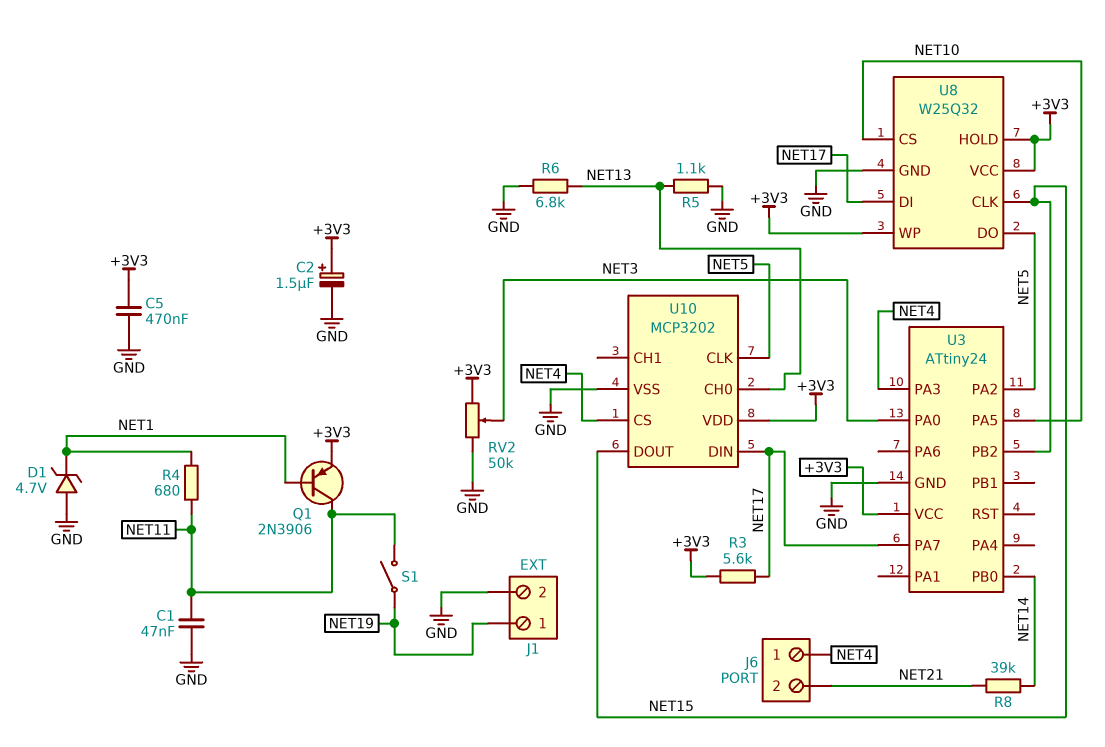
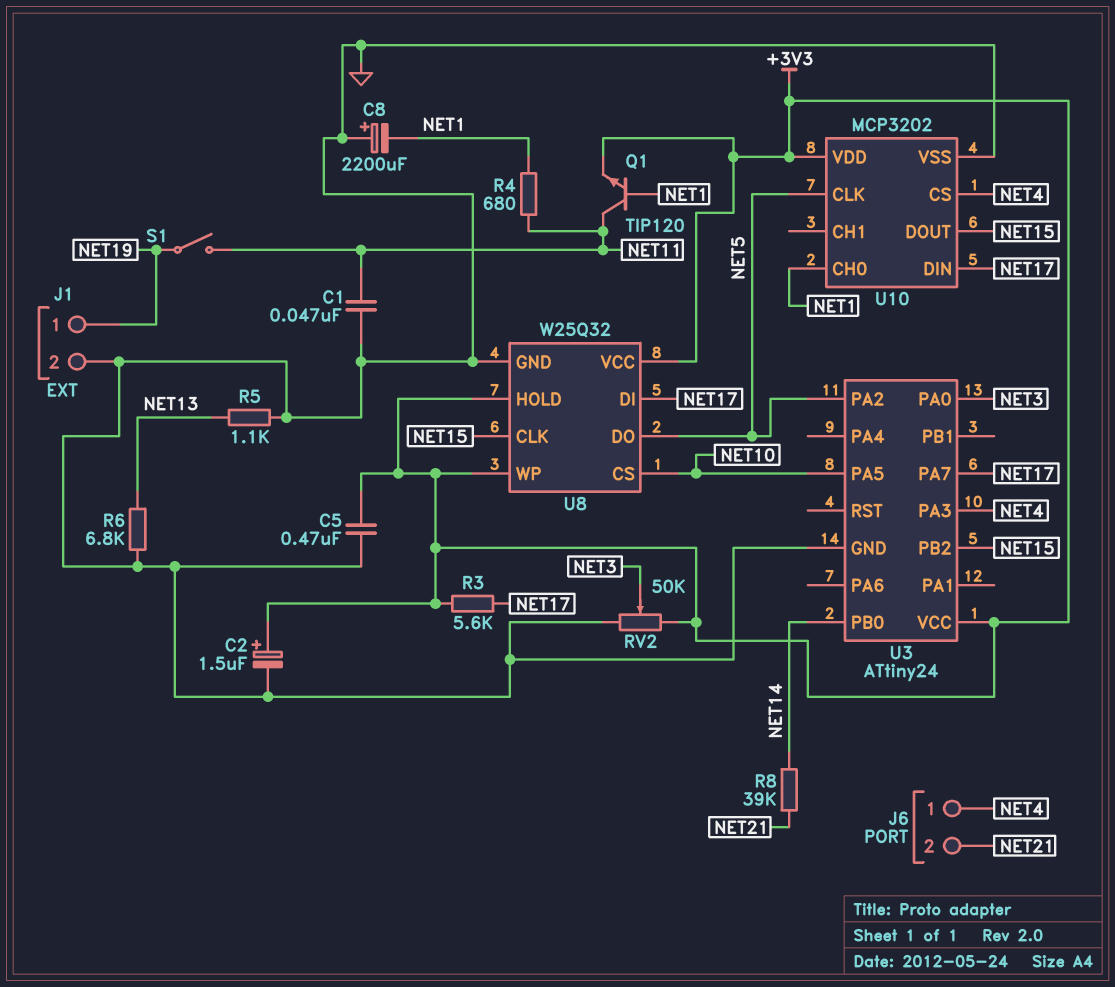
C8: none -> 2200uF (plus GND, minus NET1)
D1: zener 4.7V (A GND, K NET1) -> none
Q1: PNP 2N3906 (B NET1, C NET11, E +3V3) -> NPN TIP120 (B NET1, C NET11, E +3V3)
U10 pin CH0: NET13 -> NET1

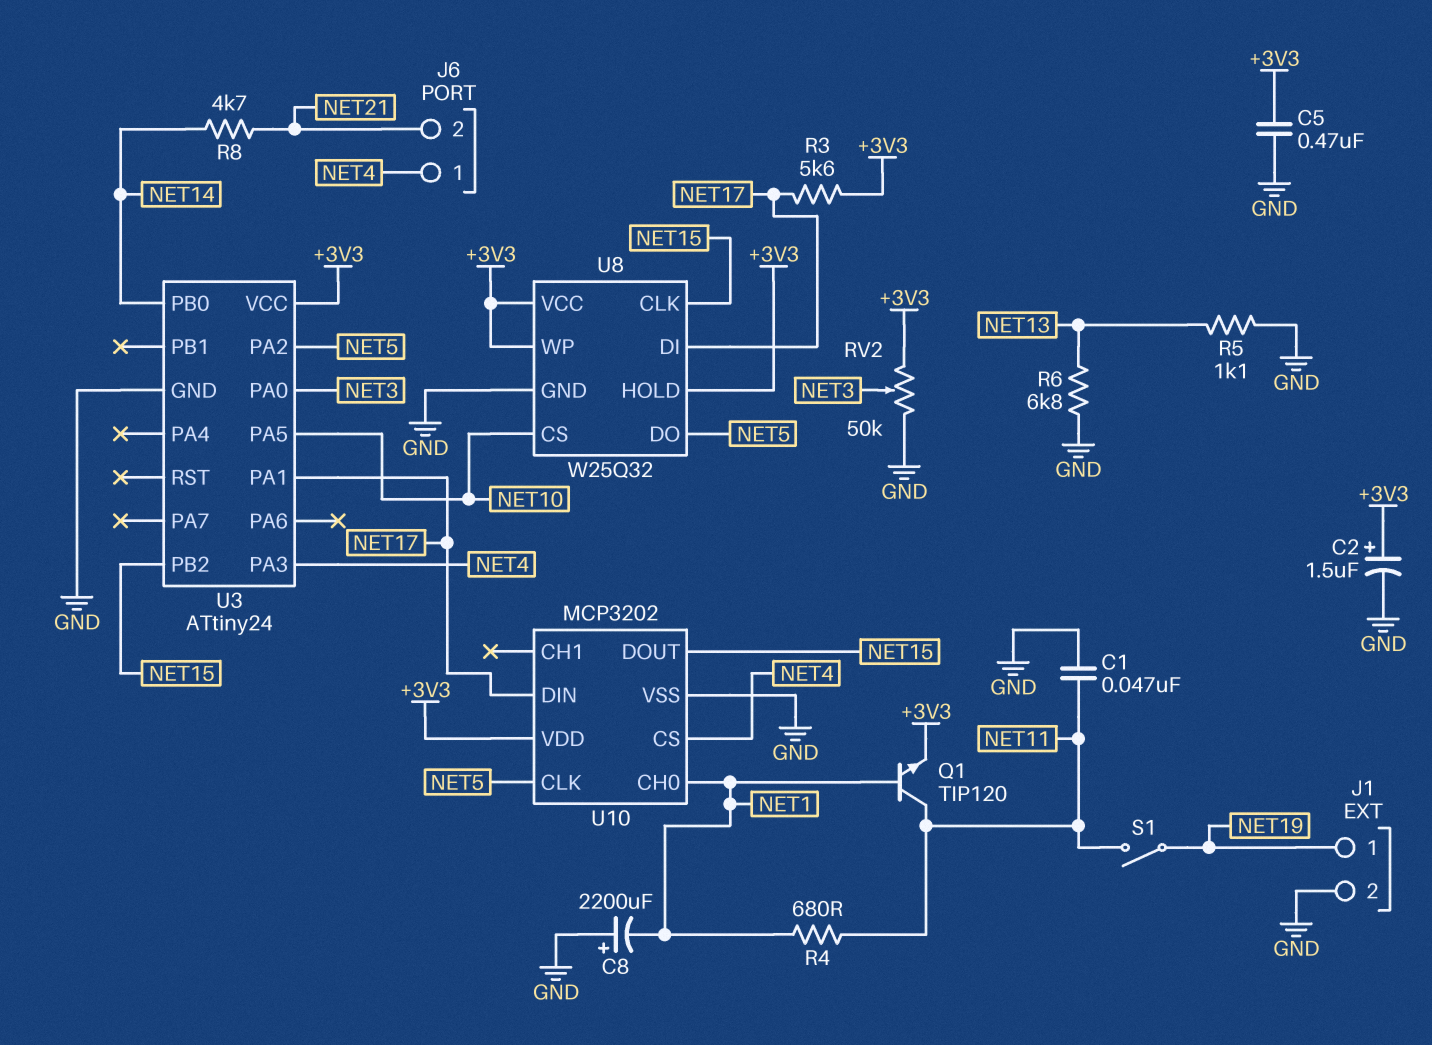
R8: 39k (NET14, NET21) -> 4.7k (NET14, NET21)
U3 pin PA1: none -> NET17
U3 pin PA7: NET17 -> none

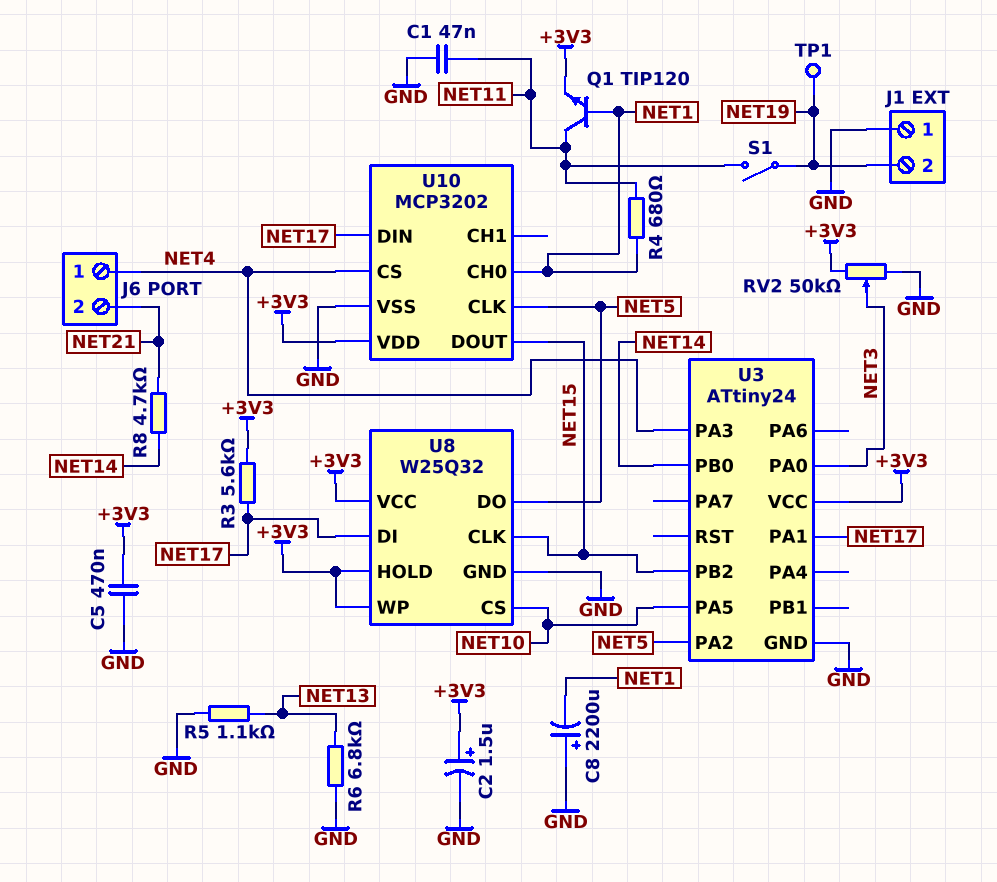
J1 pin 1: NET19 -> GND
J1 pin 2: GND -> NET19
TP1: none -> test point (NET19)

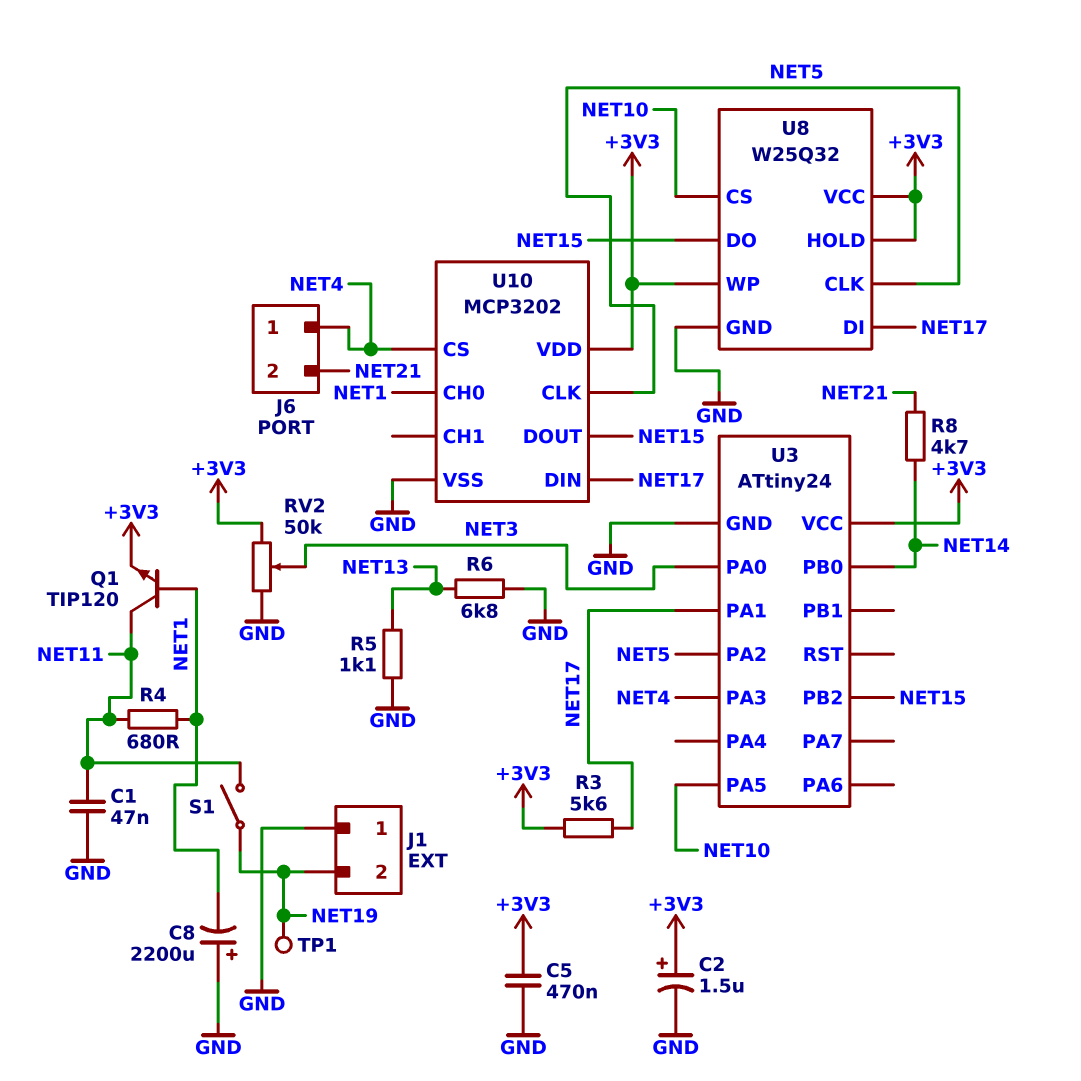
U8 pin CLK: NET15 -> NET5
U8 pin DO: NET5 -> NET15

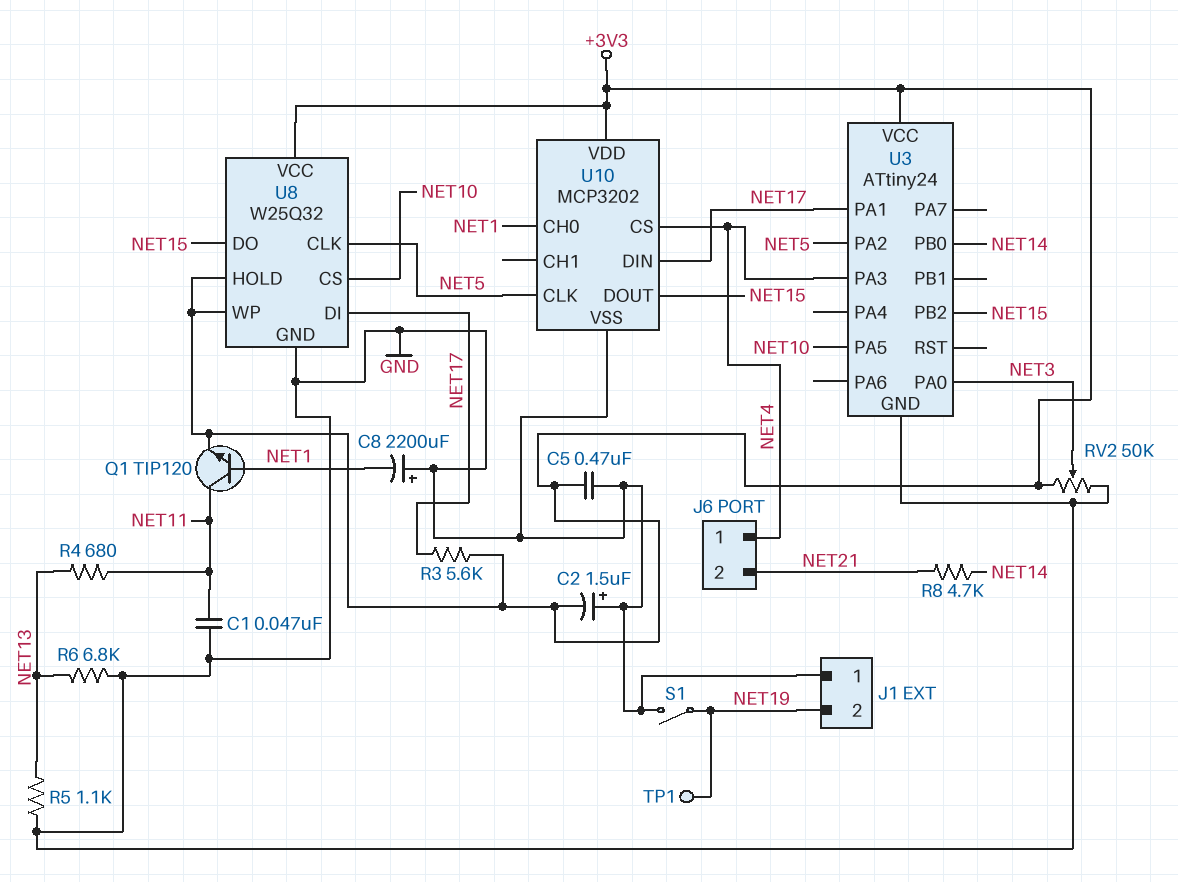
C2: 1.5uF (plus +3V3, minus GND) -> 1.5uF (plus GND, minus +3V3)
R4: 680 (NET1, NET11) -> 680 (NET11, NET13)
S1: switch (NET11, NET19) -> switch (GND, NET19)

